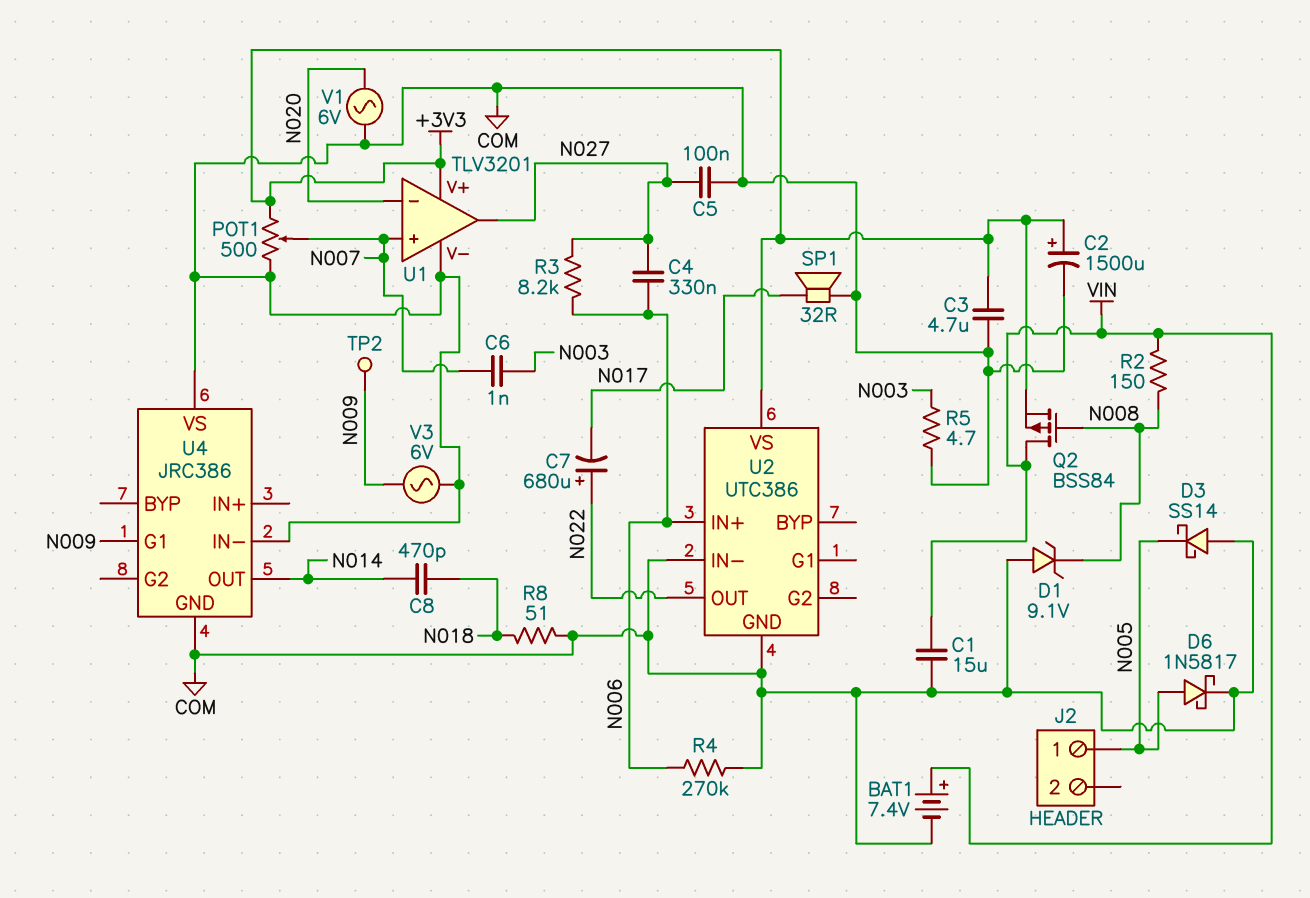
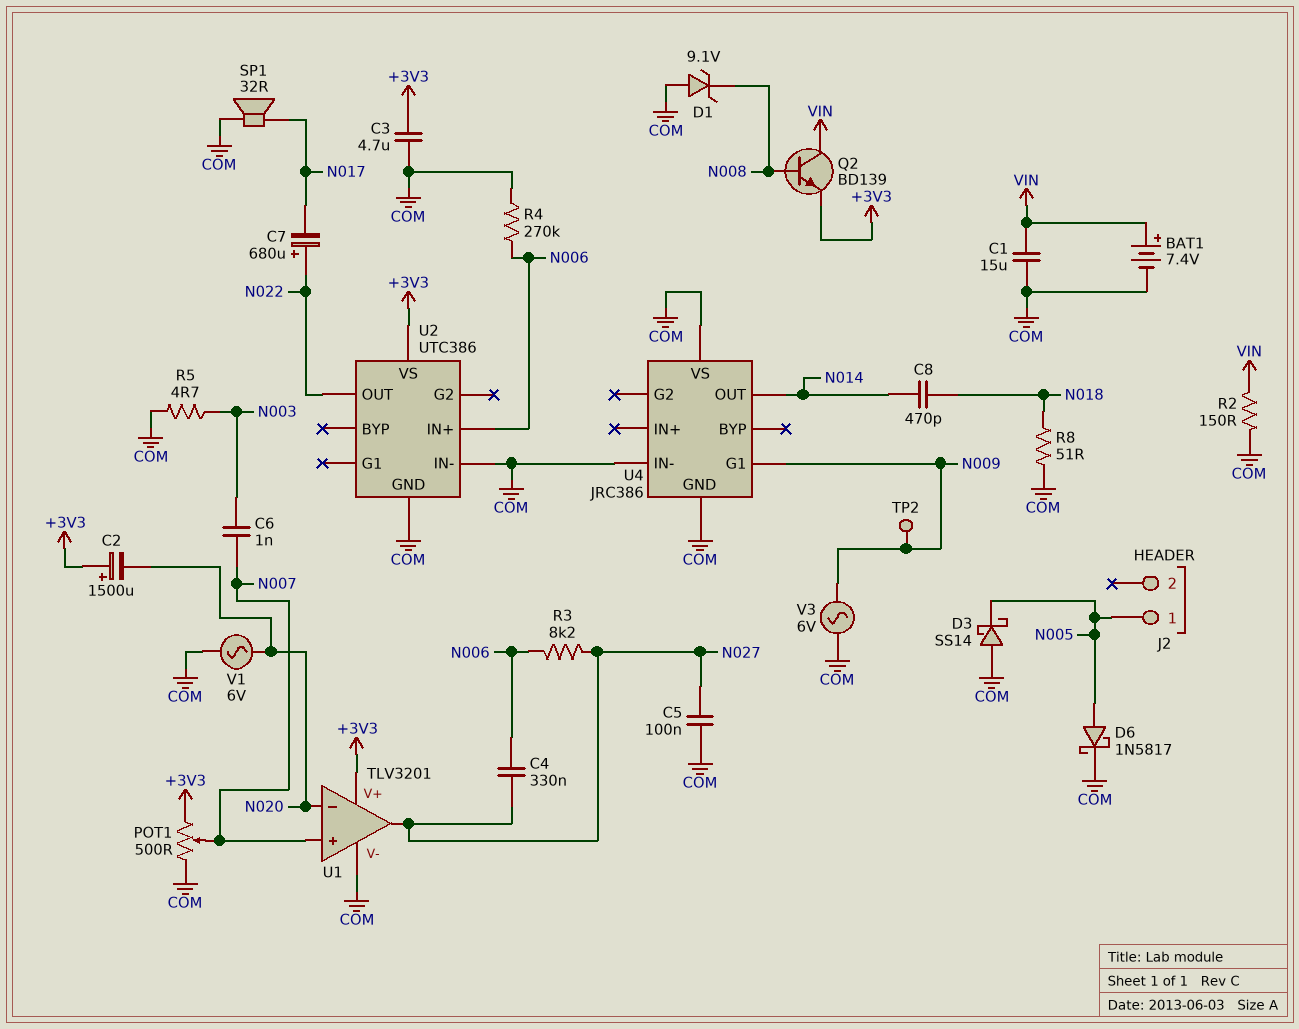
C2: 1500uF (plus +3V3, minus COM) -> 1500uF (plus +3V3, minus N020)
Q2: PMOS BSS84 (G N008, D VIN, S +3V3) -> NPN BD139 (B N008, C VIN, E +3V3)
R2: 150 (N008, VIN) -> 150 (COM, VIN)

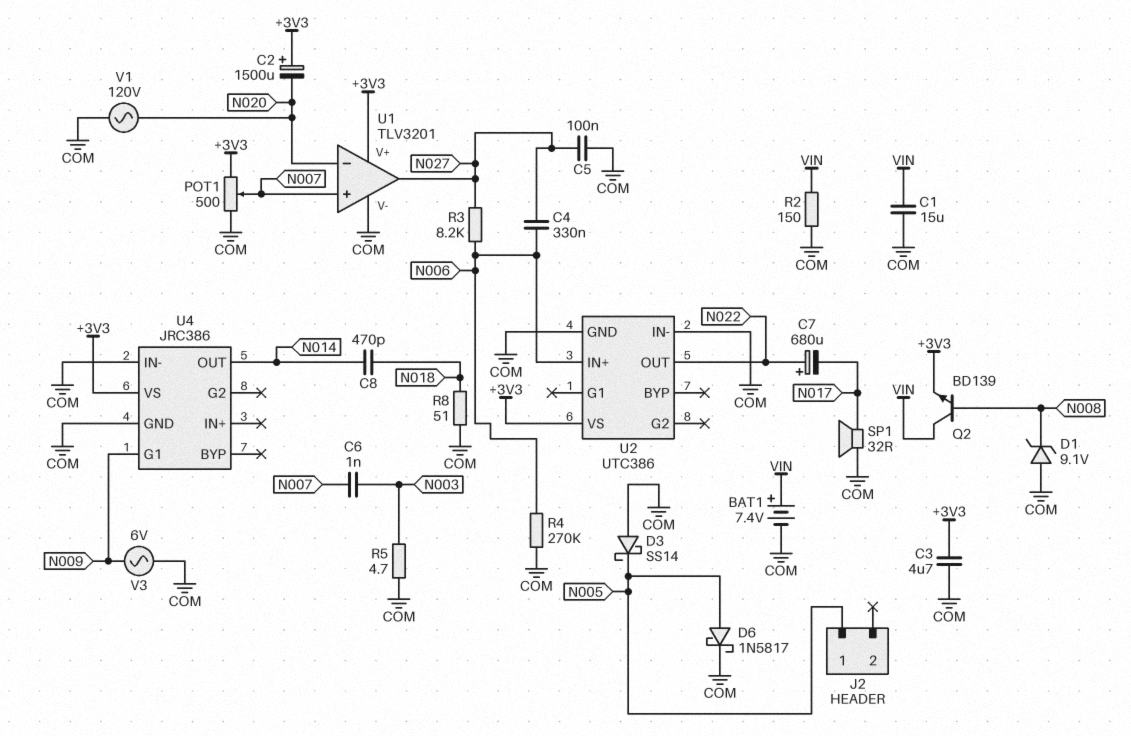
TP2: test point (N009) -> none
U4 pin VS: COM -> +3V3
V1: AC 6V (COM, N020) -> AC 120V (COM, N020)

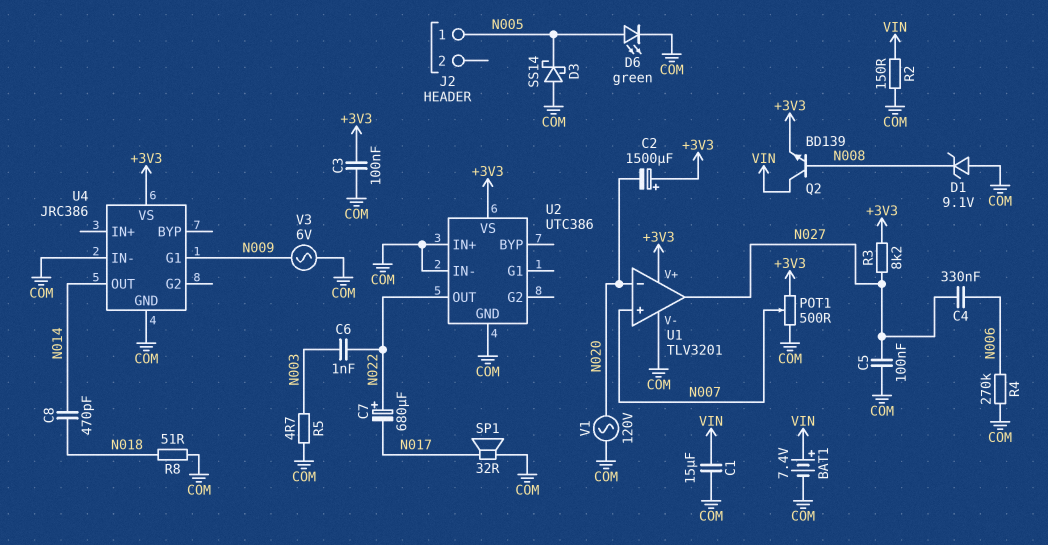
C3: 4.7uF (+3V3, COM) -> 100nF (+3V3, COM)
C6: 1nF (N003, N007) -> 1nF (N003, N022)
D6: schottky 1N5817 (A N005, K COM) -> LED green (A N005, K COM)
R3: 8.2k (N006, N027) -> 8.2k (+3V3, N027)
U2 pin IN+: N006 -> COM

